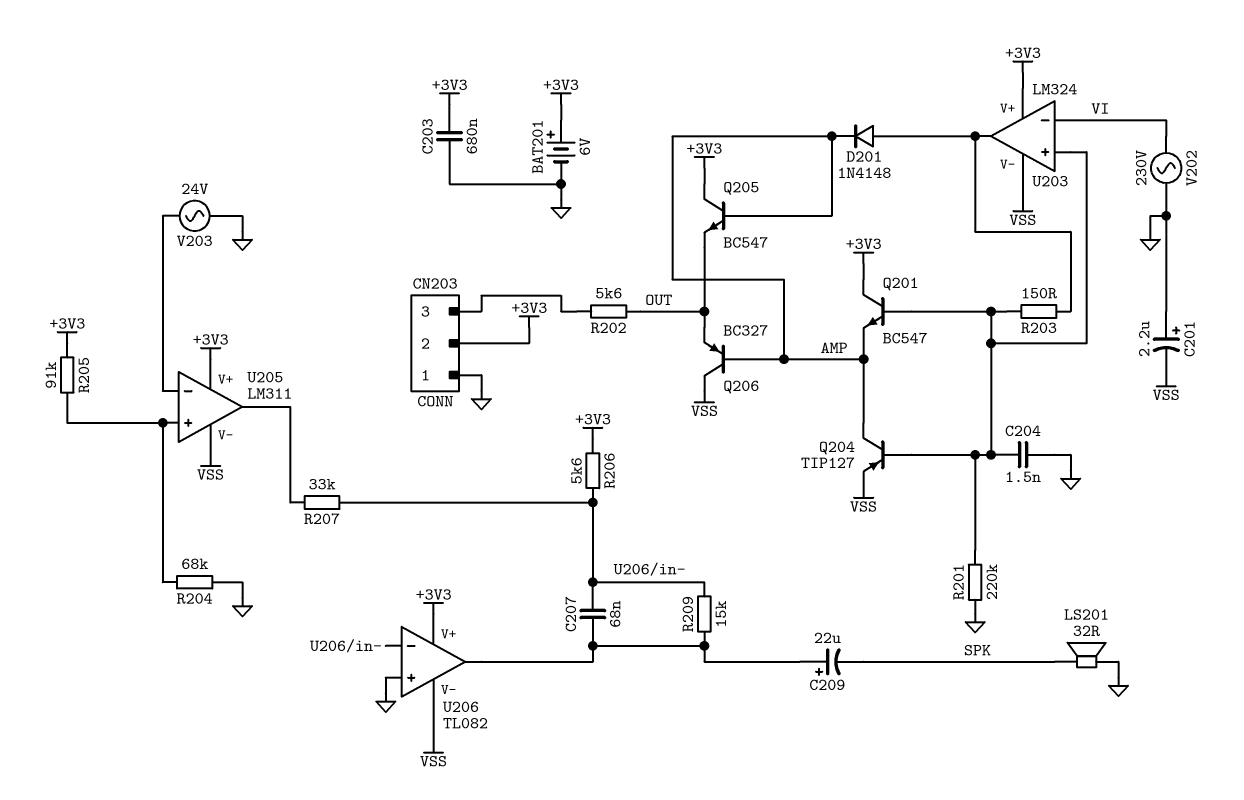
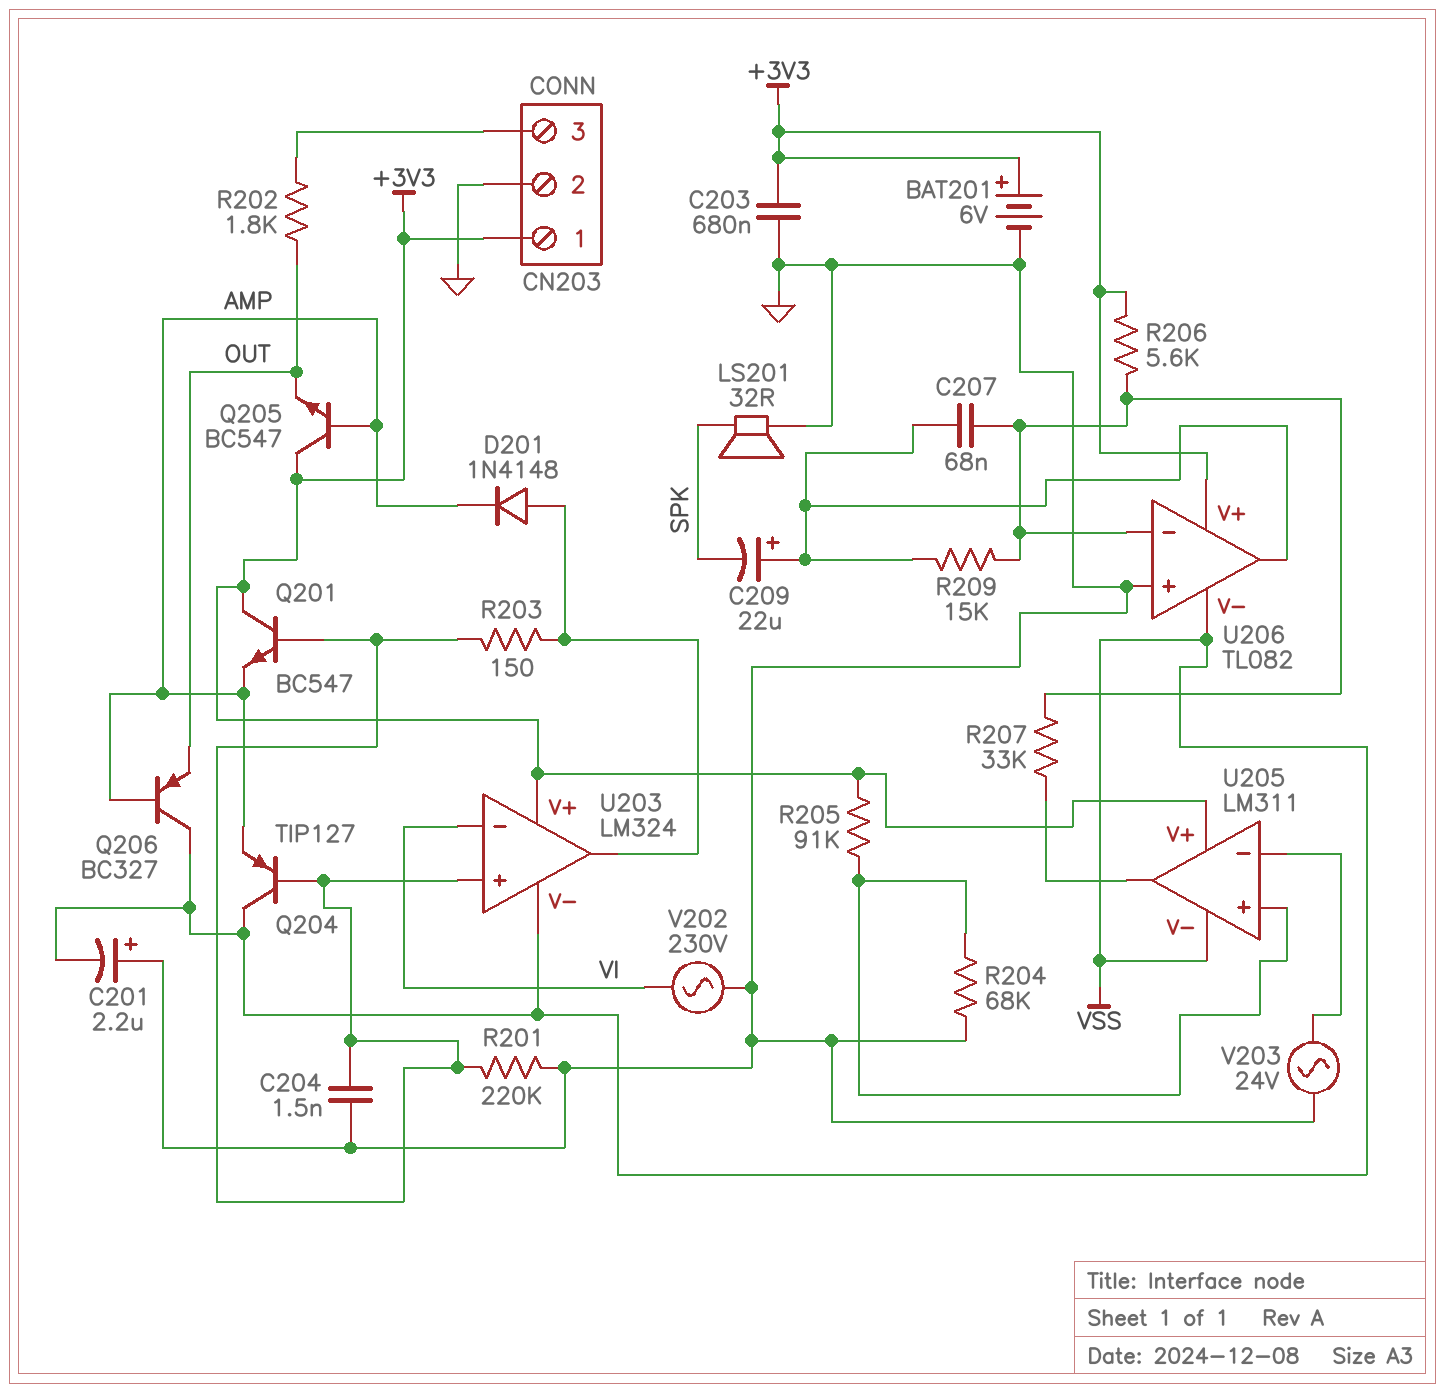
CN203 pin 1: GND -> +3V3
CN203 pin 2: +3V3 -> GND
Q204: PNP TIP127 (B U203/in+, C AMP, E VSS) -> PNP TIP127 (B U203/in+, C VSS, E AMP)
R202: 5.6k (CN203/3, OUT) -> 1.8k (CN203/3, OUT)

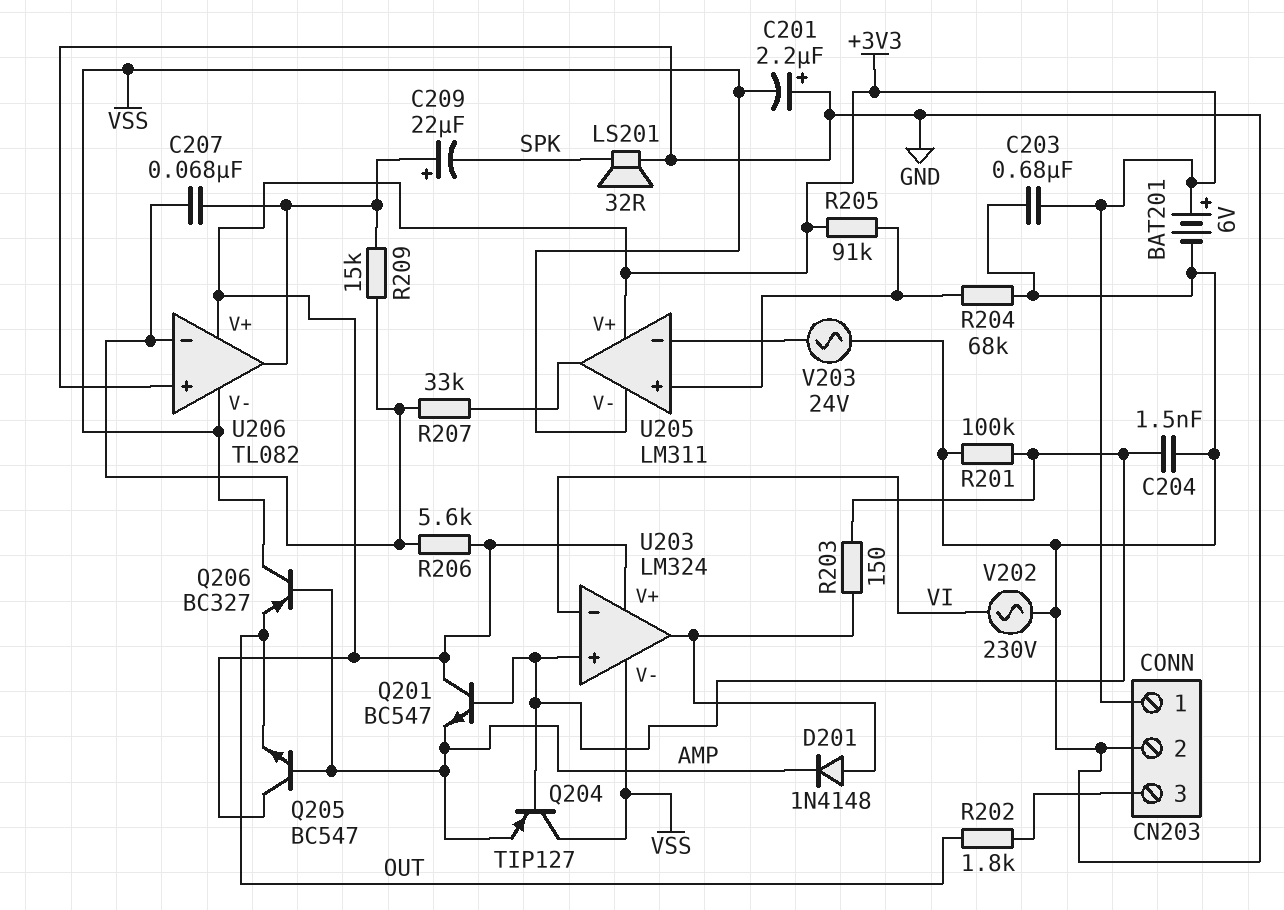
R201: 220k (GND, U203/in+) -> 100k (GND, U203/in+)

